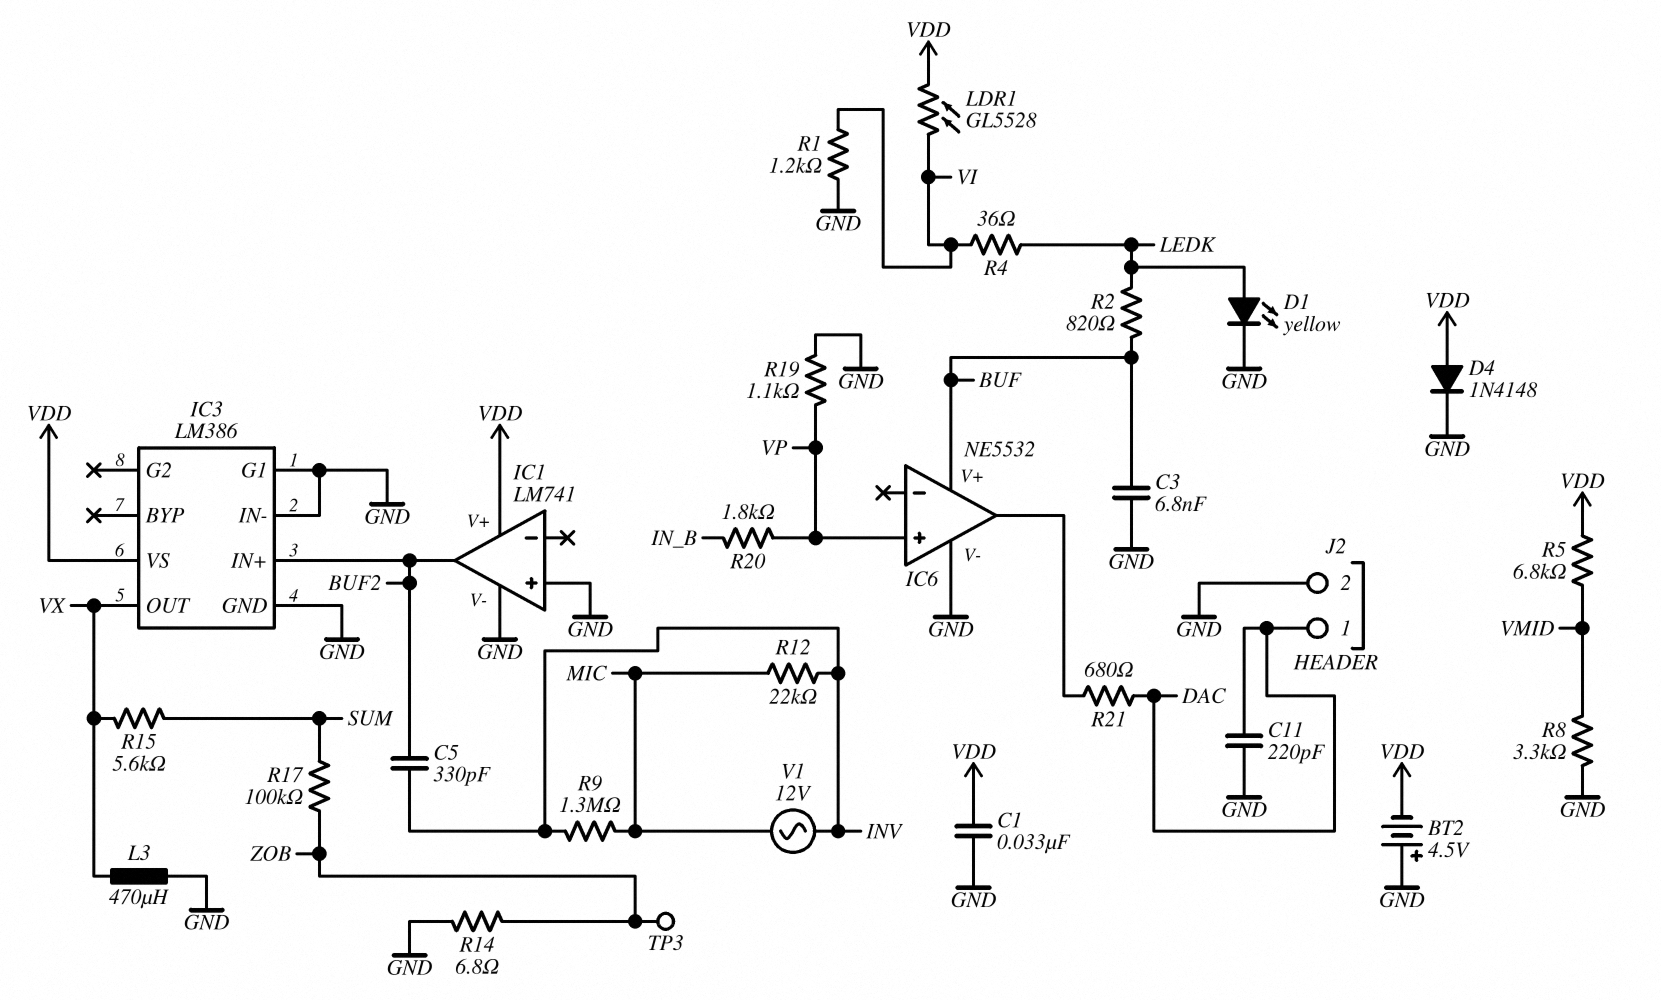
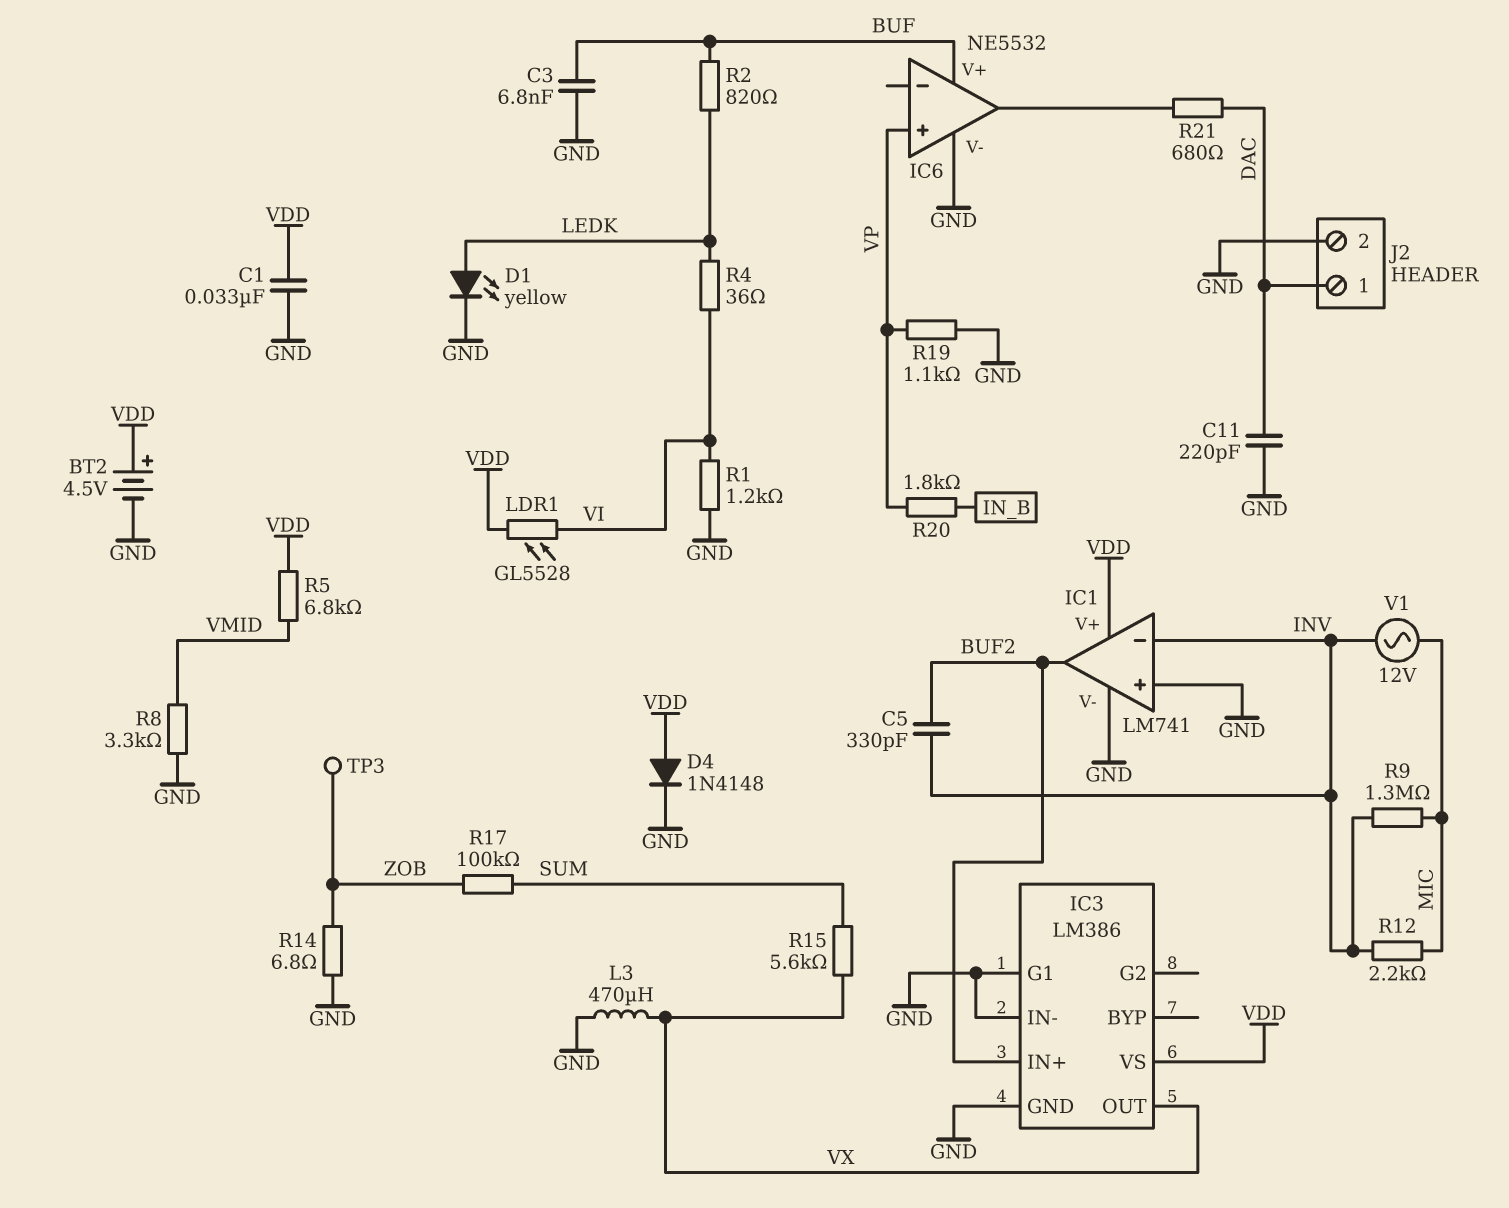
BT2: 4.5V (plus GND, minus VDD) -> 4.5V (plus VDD, minus GND)
IC1 pin in-: none -> INV
R12: 22k (INV, MIC) -> 2.2k (INV, MIC)

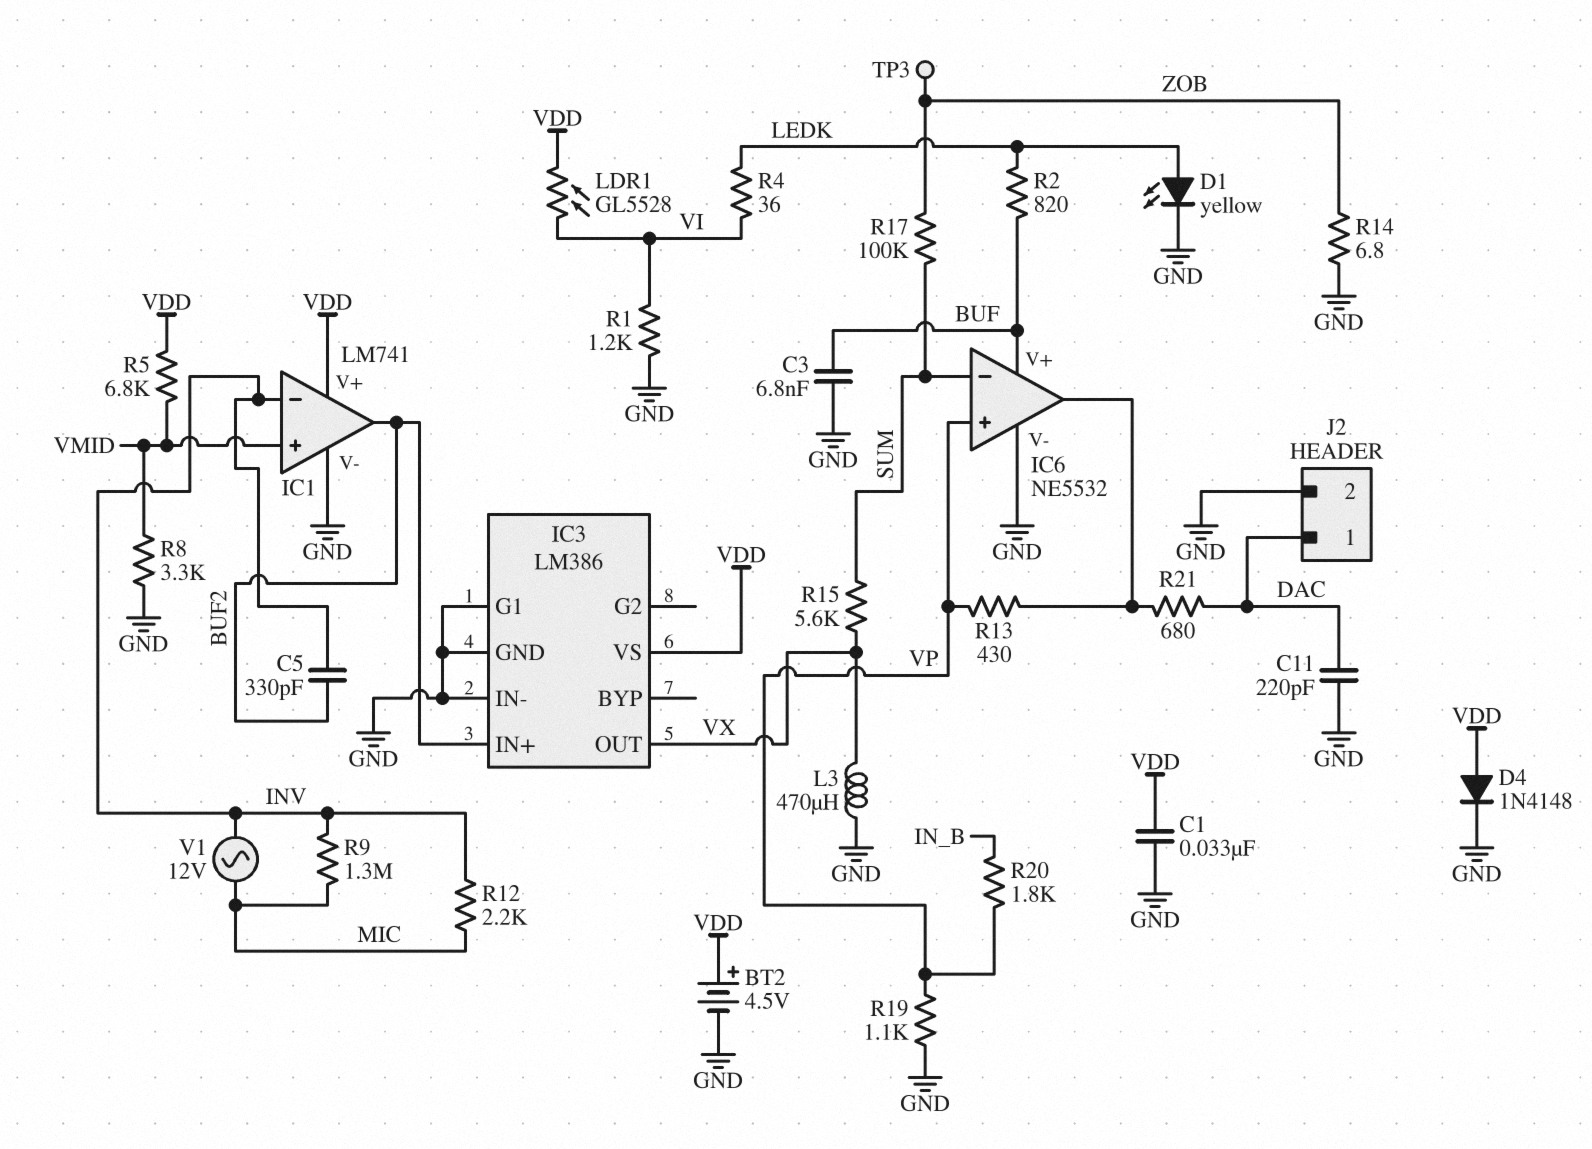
IC1 pin in+: GND -> VMID
IC6 pin in-: none -> SUM
R13: none -> 430 (IC6/out, VP)

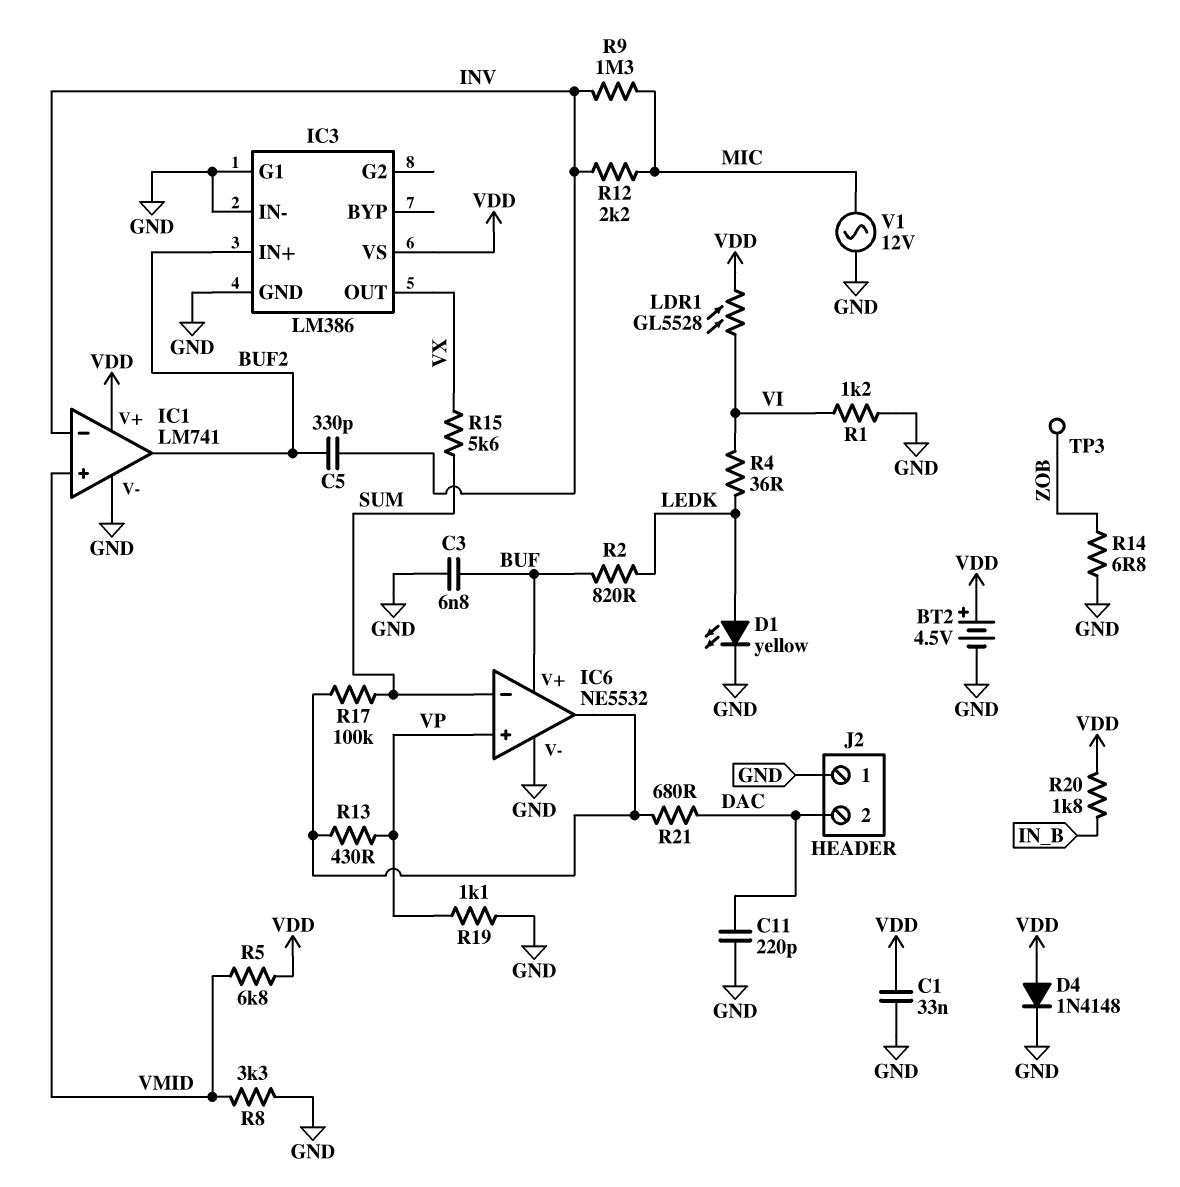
J2 pin 1: DAC -> GND
J2 pin 2: GND -> DAC
L3: 470uH (GND, VX) -> none
R17: 100k (SUM, ZOB) -> 100k (IC6/out, SUM)
R20: 1.8k (IN_B, VP) -> 1.8k (IN_B, VDD)
V1: AC 12V (INV, MIC) -> AC 12V (GND, MIC)

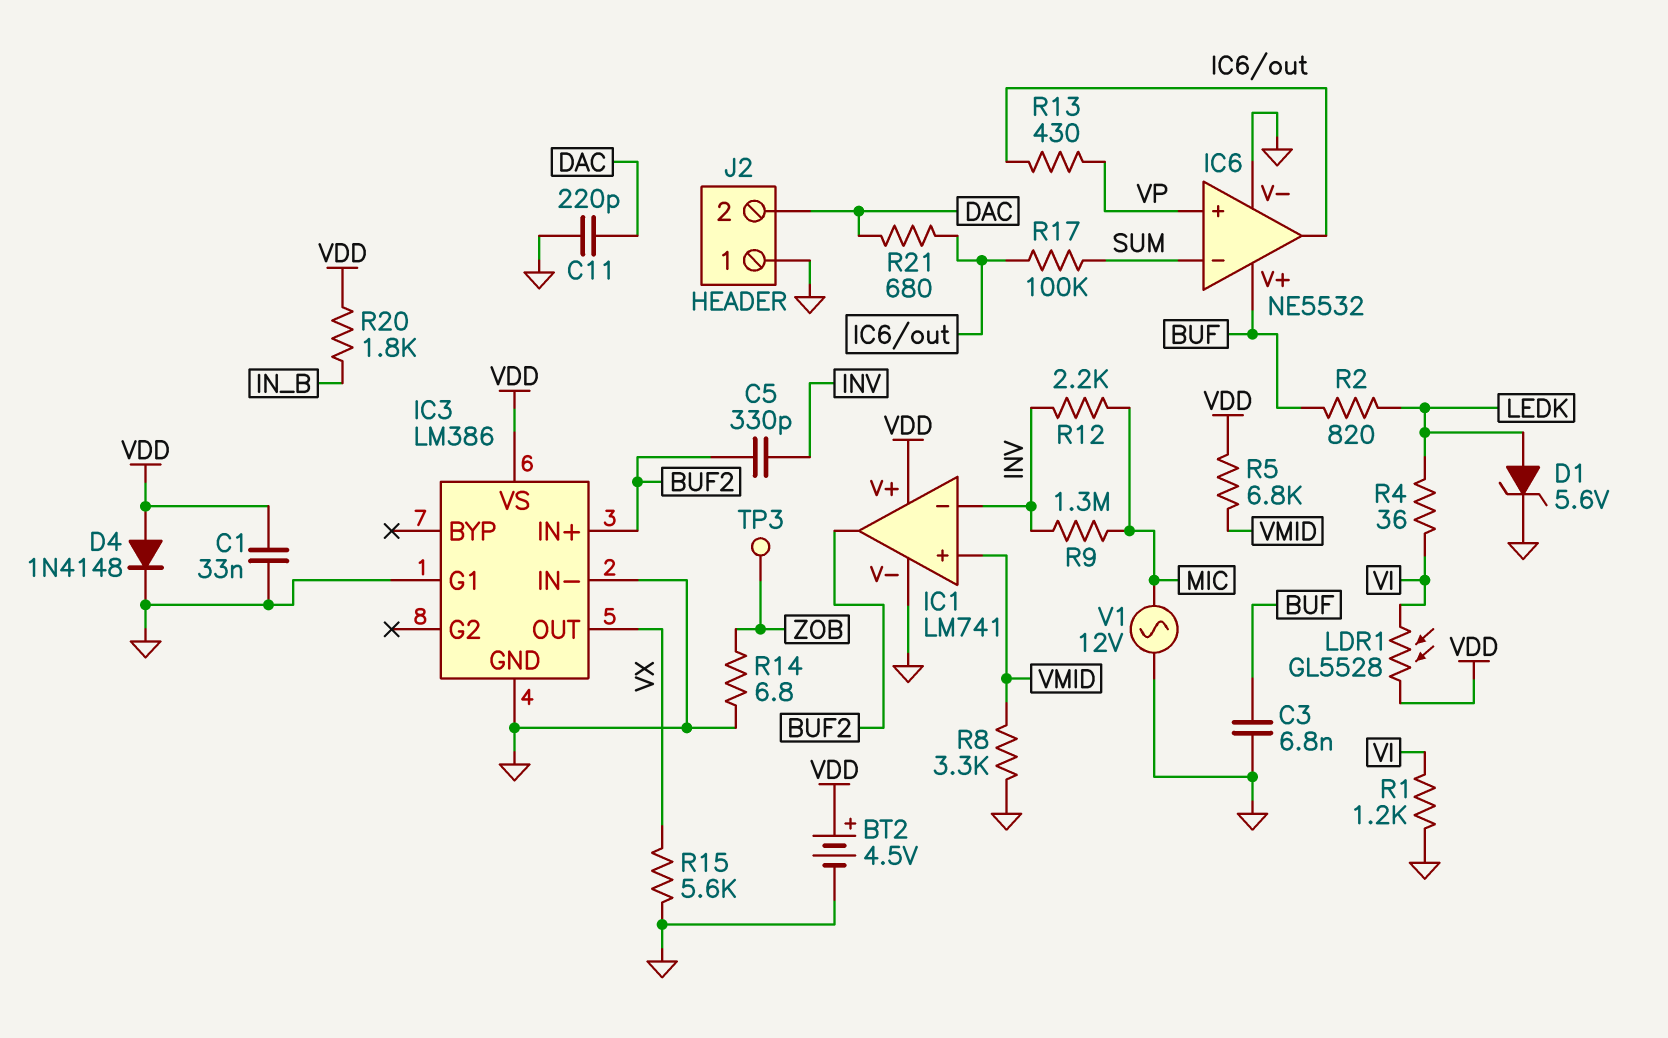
D1: LED yellow (A LEDK, K GND) -> zener 5.6V (A LEDK, K GND)
R15: 5.6k (SUM, VX) -> 5.6k (GND, VX)
R19: 1.1k (GND, VP) -> none

